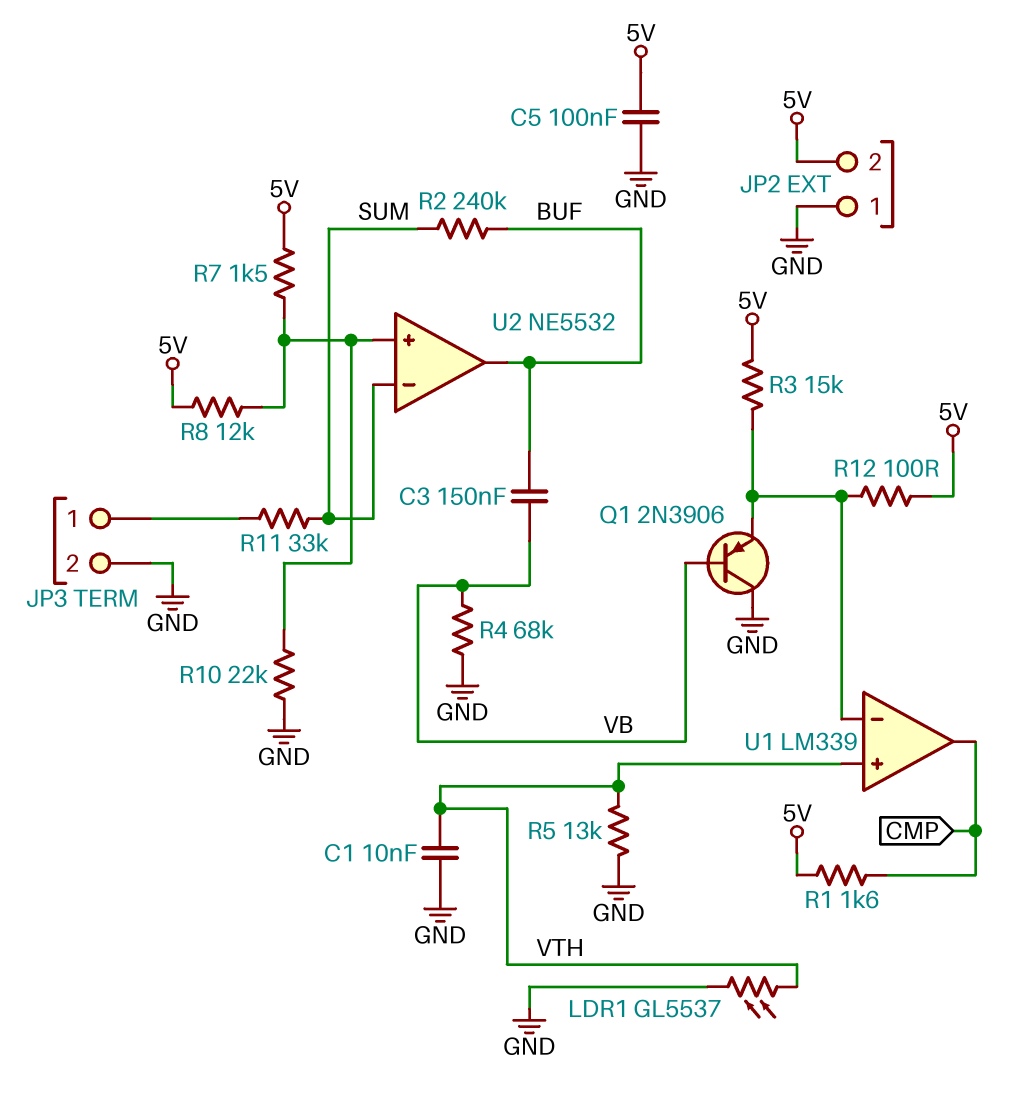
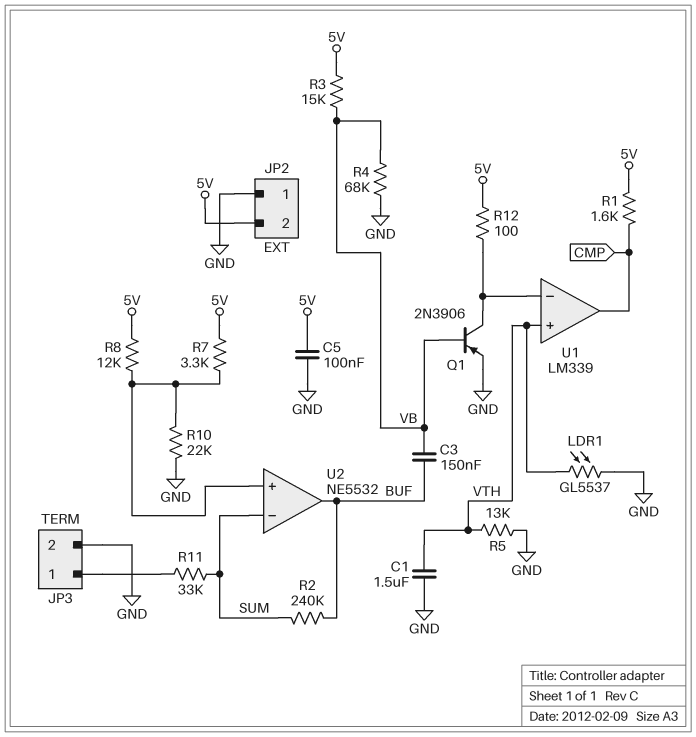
C1: 10nF (GND, VTH) -> 1.5uF (GND, VTH)
Q1: PNP 2N3906 (B VB, C GND, E U1/in-) -> PNP 2N3906 (B VB, C U1/in-, E GND)
R3: 15k (5V, U1/in-) -> 15k (5V, VB)
R7: 1.5k (5V, U2/in+) -> 3.3k (5V, U2/in+)

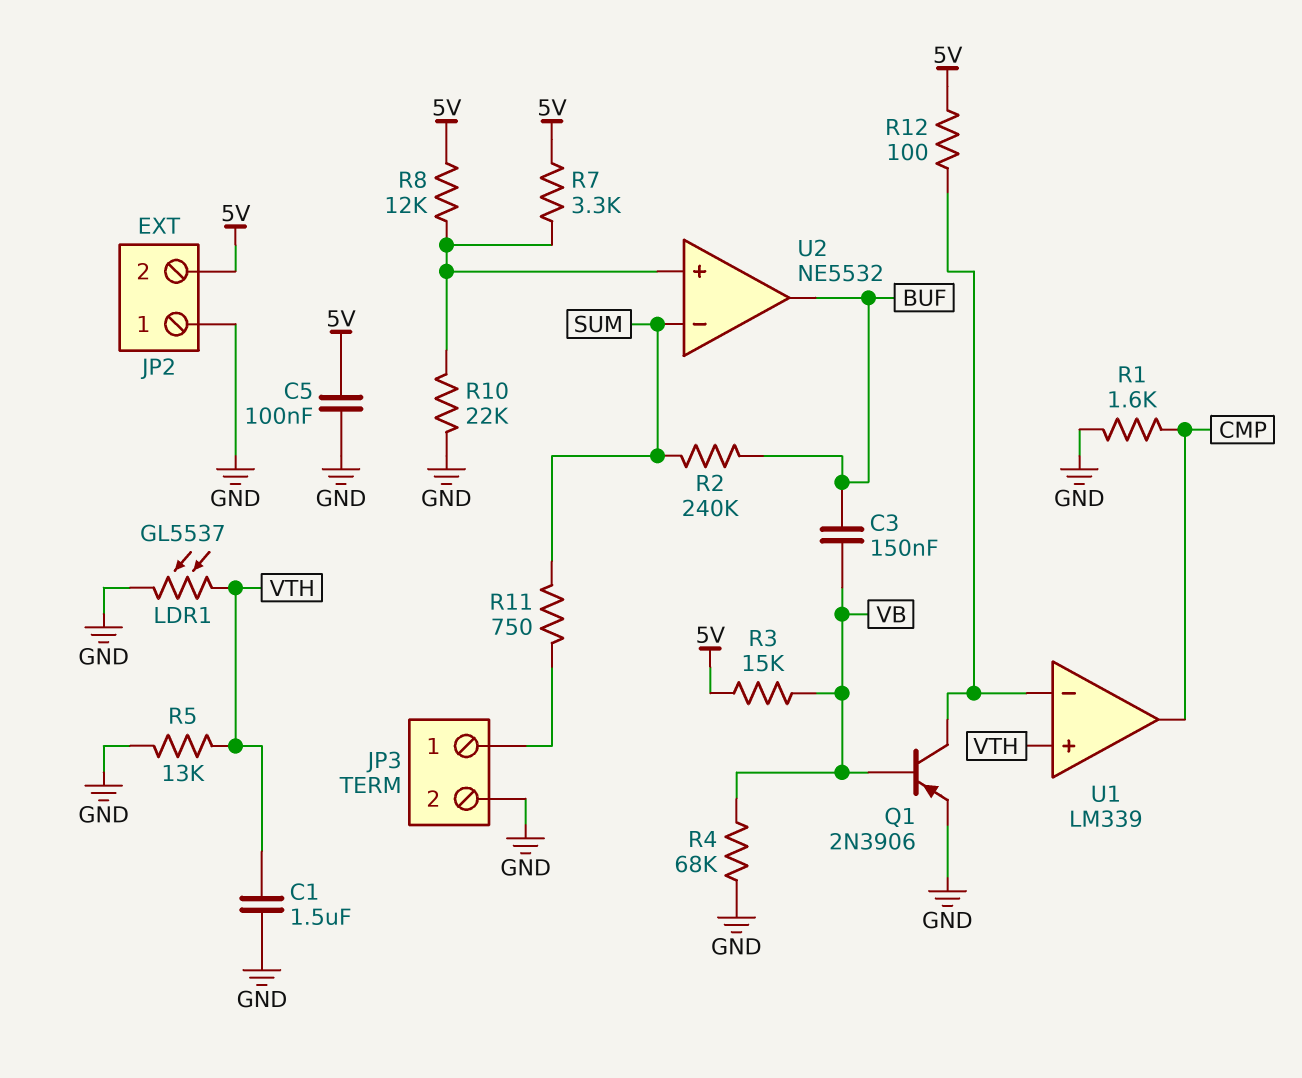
R1: 1.6k (5V, CMP) -> 1.6k (CMP, GND)
R11: 33k (JP3/1, SUM) -> 750 (JP3/1, SUM)

